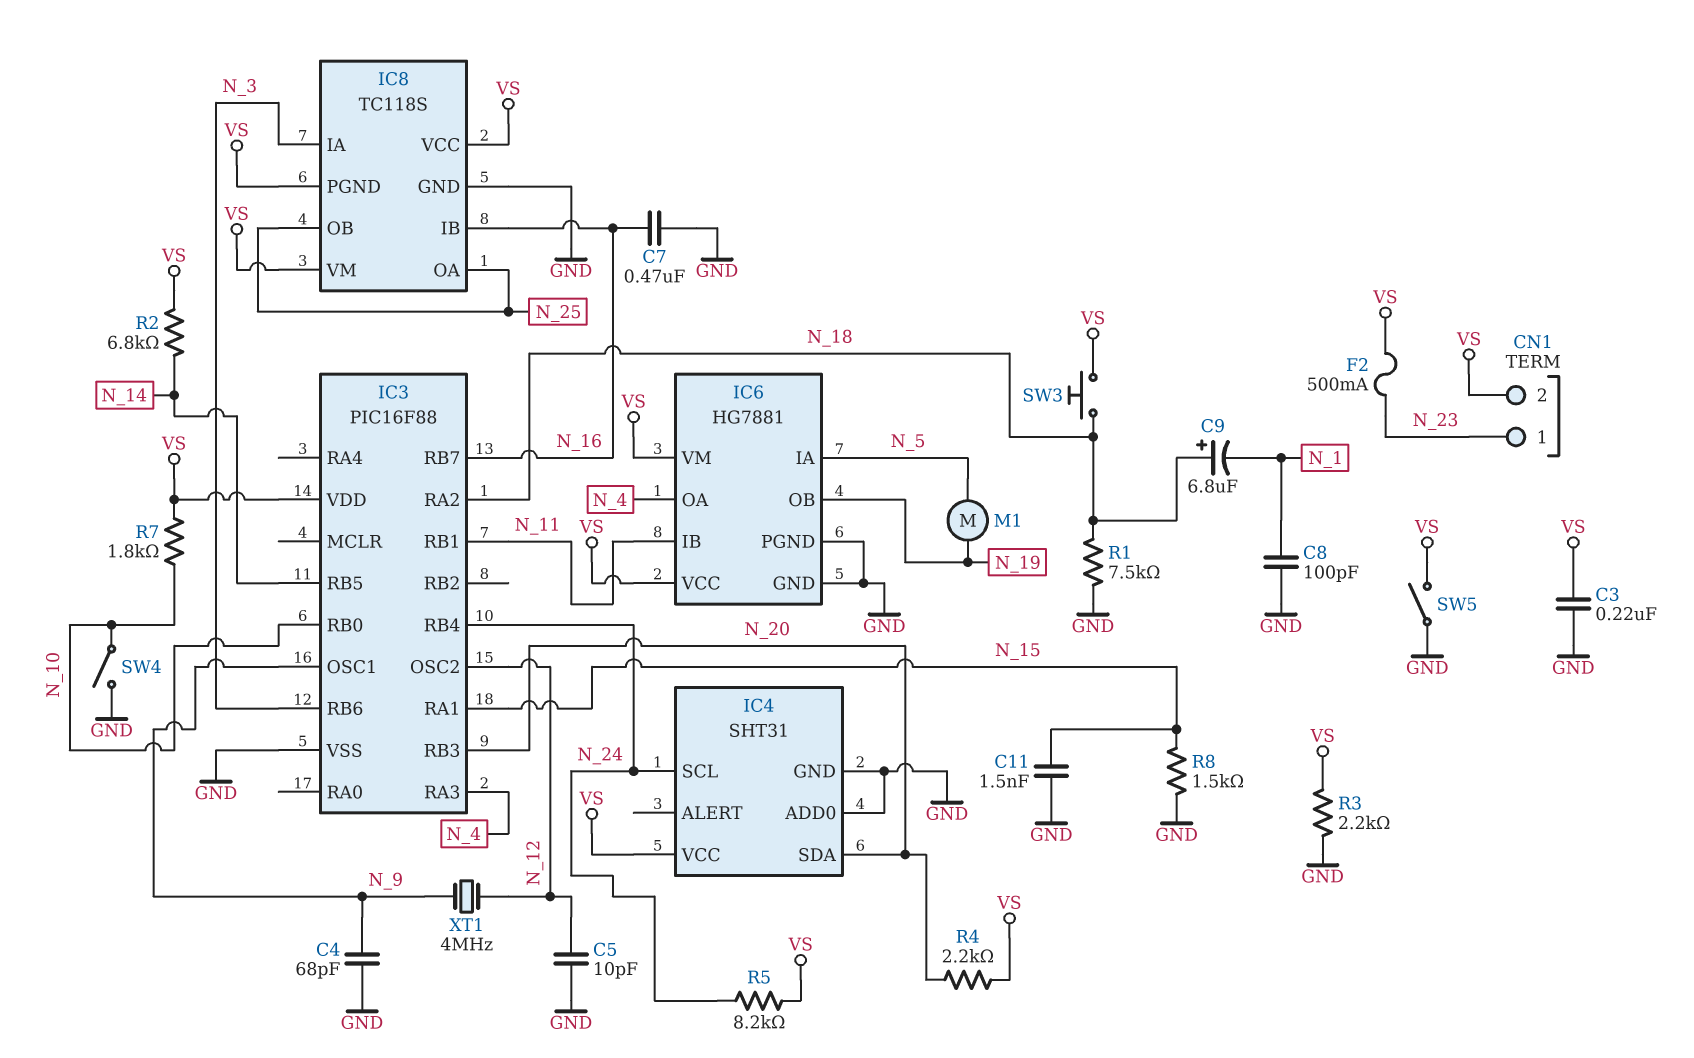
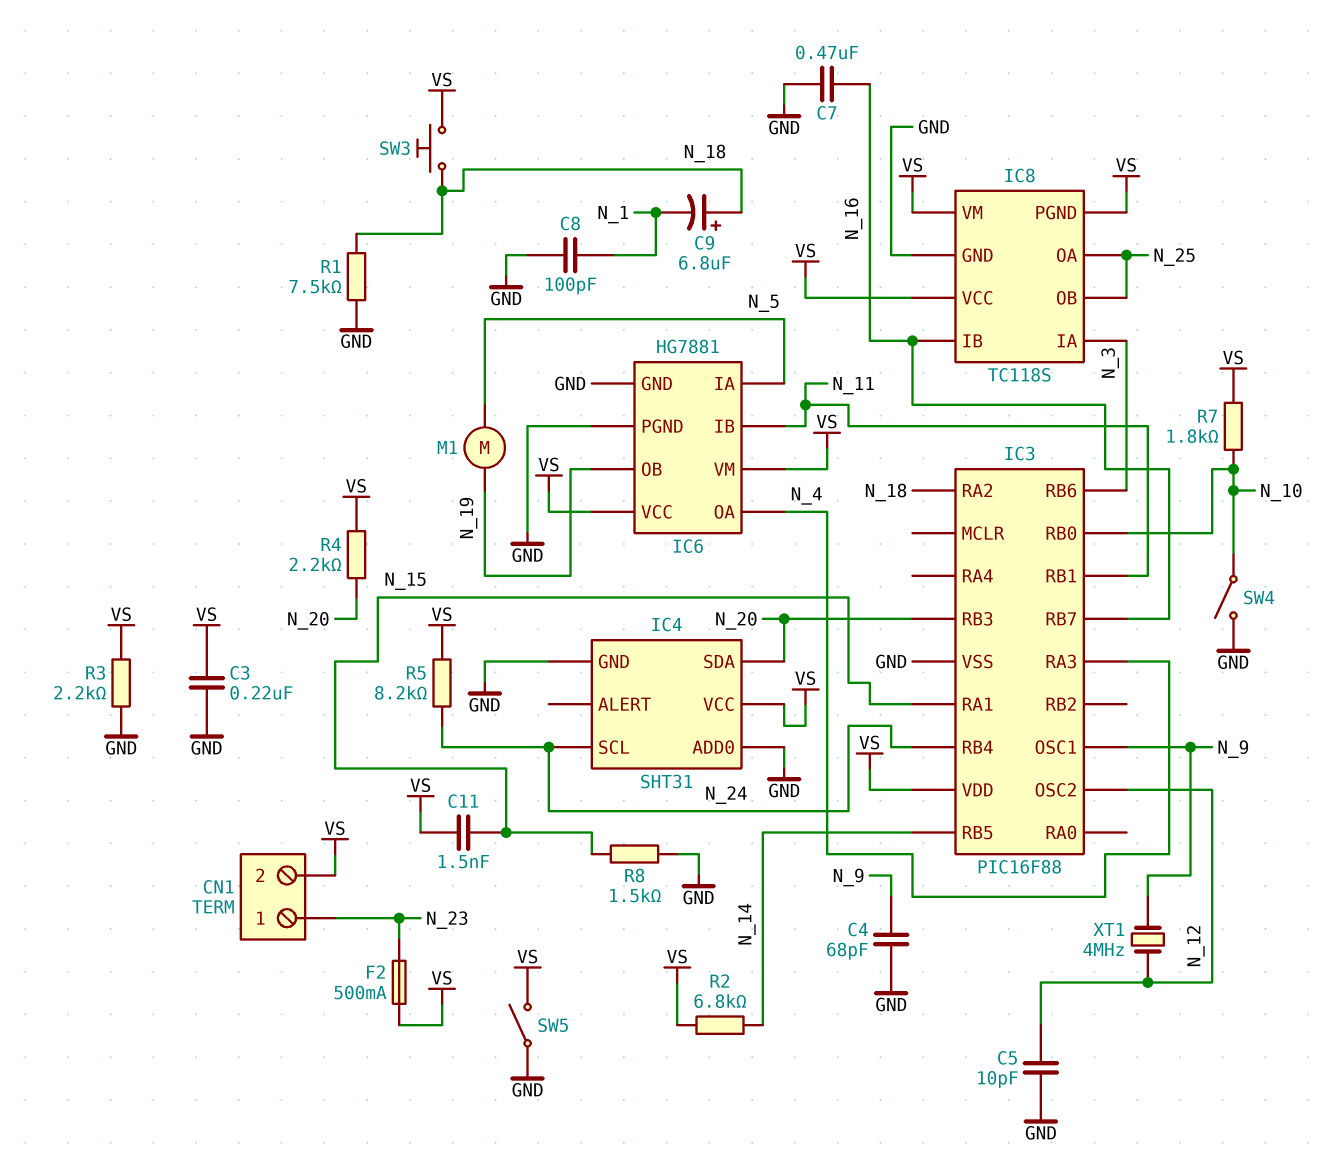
C11: 1.5nF (GND, N_15) -> 1.5nF (N_15, VS)

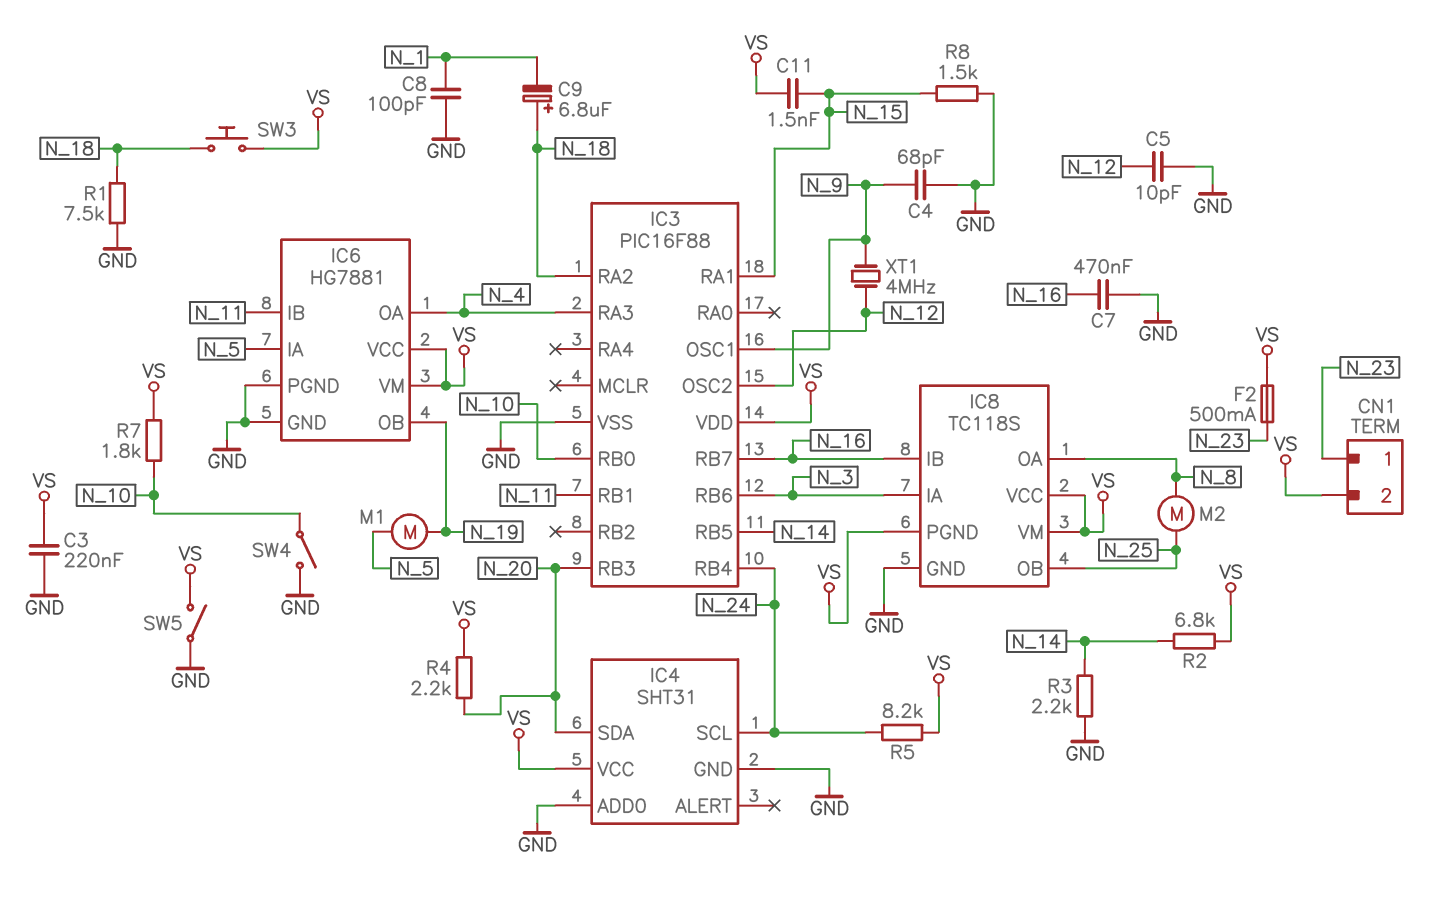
IC8 pin OA: N_25 -> N_8
M2: none -> motor (N_8, N_25)
R3: 2.2k (GND, VS) -> 2.2k (GND, N_14)

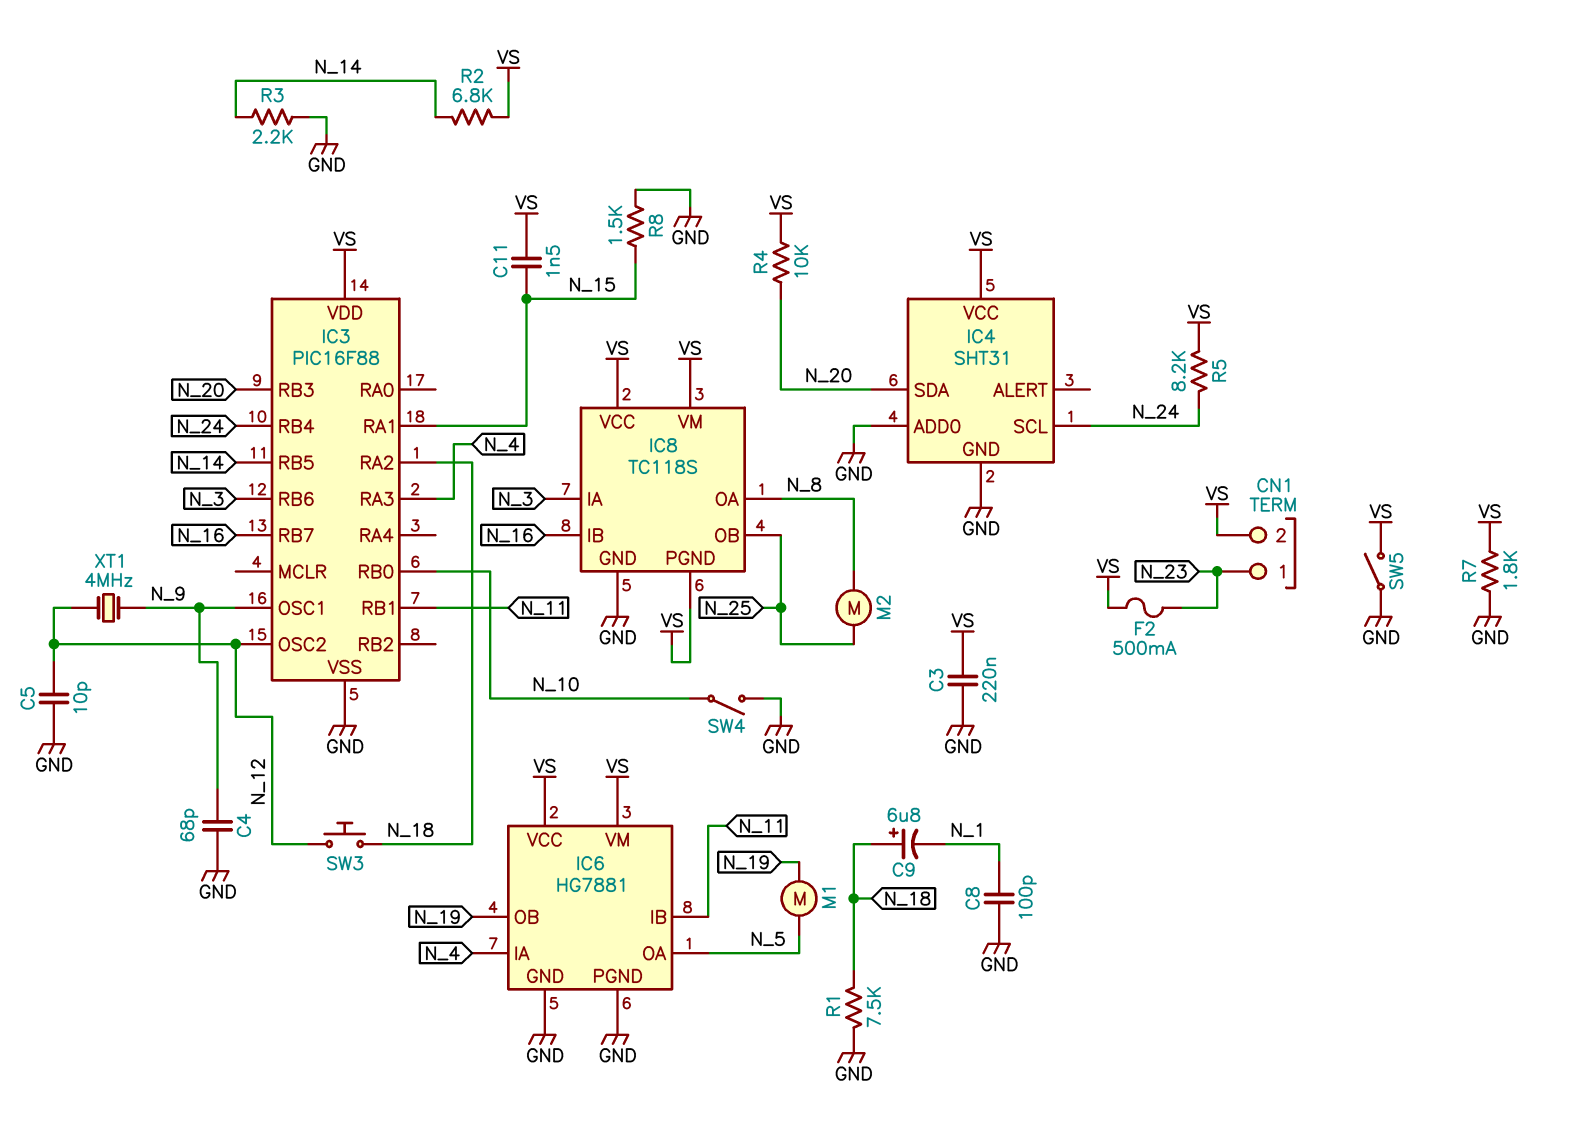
C7: 470nF (GND, N_16) -> none
IC6 pin IA: N_5 -> N_4
IC6 pin OA: N_4 -> N_5
R4: 2.2k (N_20, VS) -> 10k (N_20, VS)
R7: 1.8k (N_10, VS) -> 1.8k (GND, VS)
SW3: button (N_18, VS) -> button (N_12, N_18)

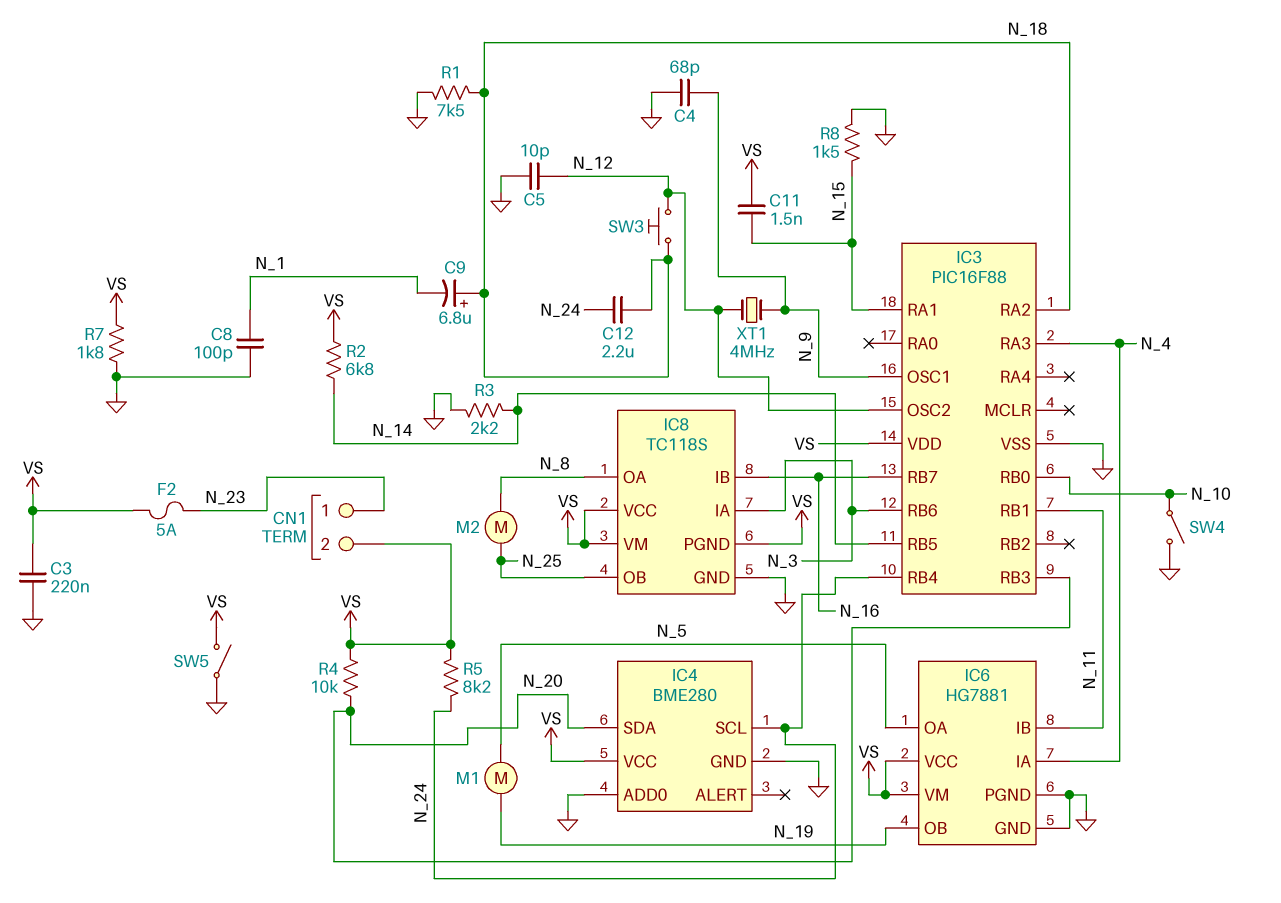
C12: none -> 2.2uF (N_18, N_24)
F2: 500mA (N_23, VS) -> 5A (N_23, VS)
IC4: SHT31 -> BME280

